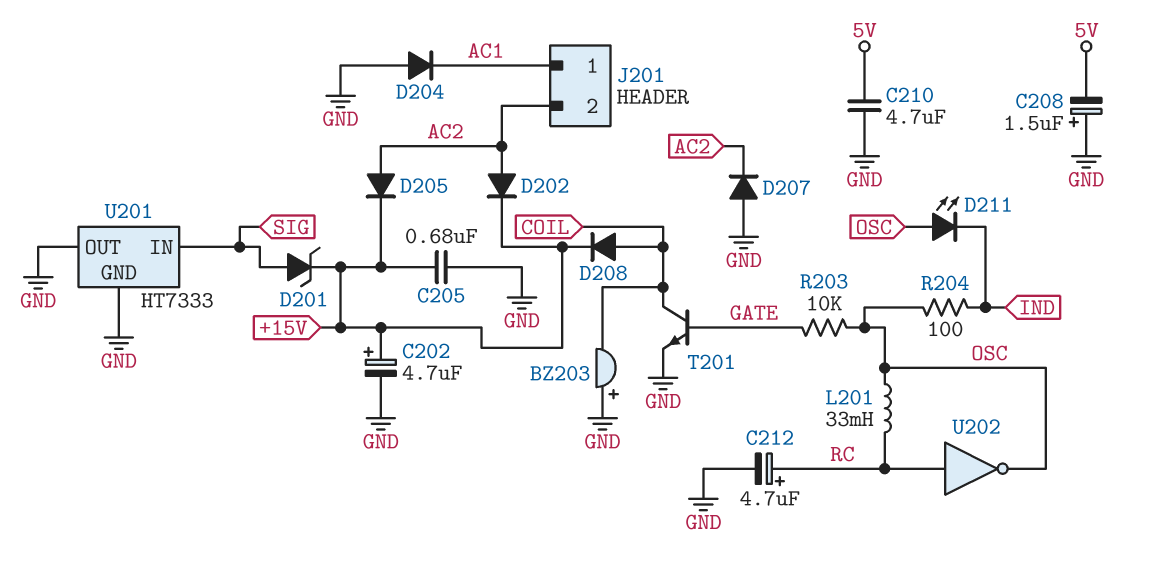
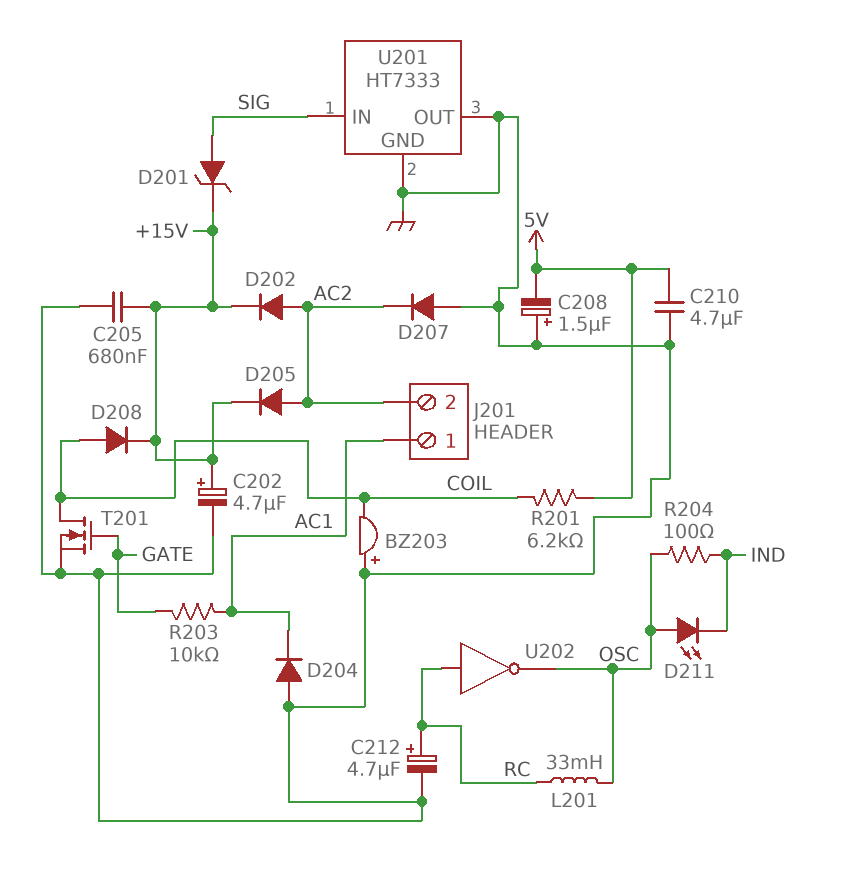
R201: none -> 6.2k (5V, COIL)
R203: 10k (GATE, OSC) -> 10k (AC1, GATE)
T201: NPN (B GATE, C COIL, E GND) -> NMOS (G GATE, D COIL, S GND)

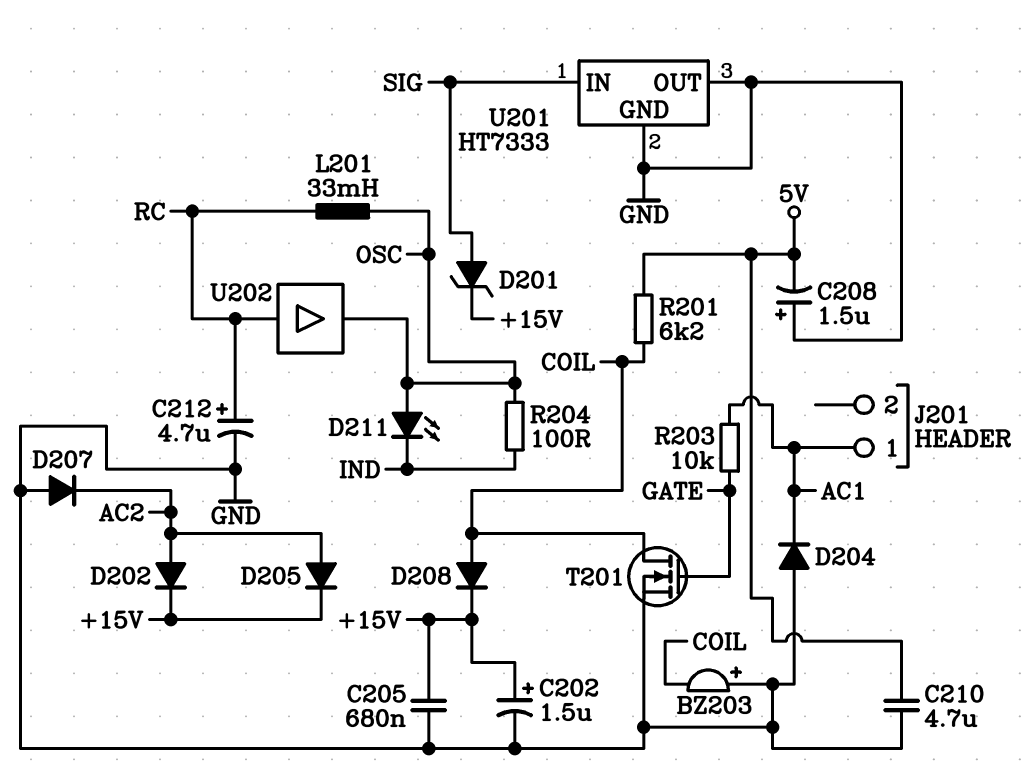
C202: 4.7uF (plus +15V, minus GND) -> 1.5uF (plus +15V, minus GND)
J201 pin 2: AC2 -> none
U202: NOT (in RC, out OSC) -> buffer (in RC, out OSC)

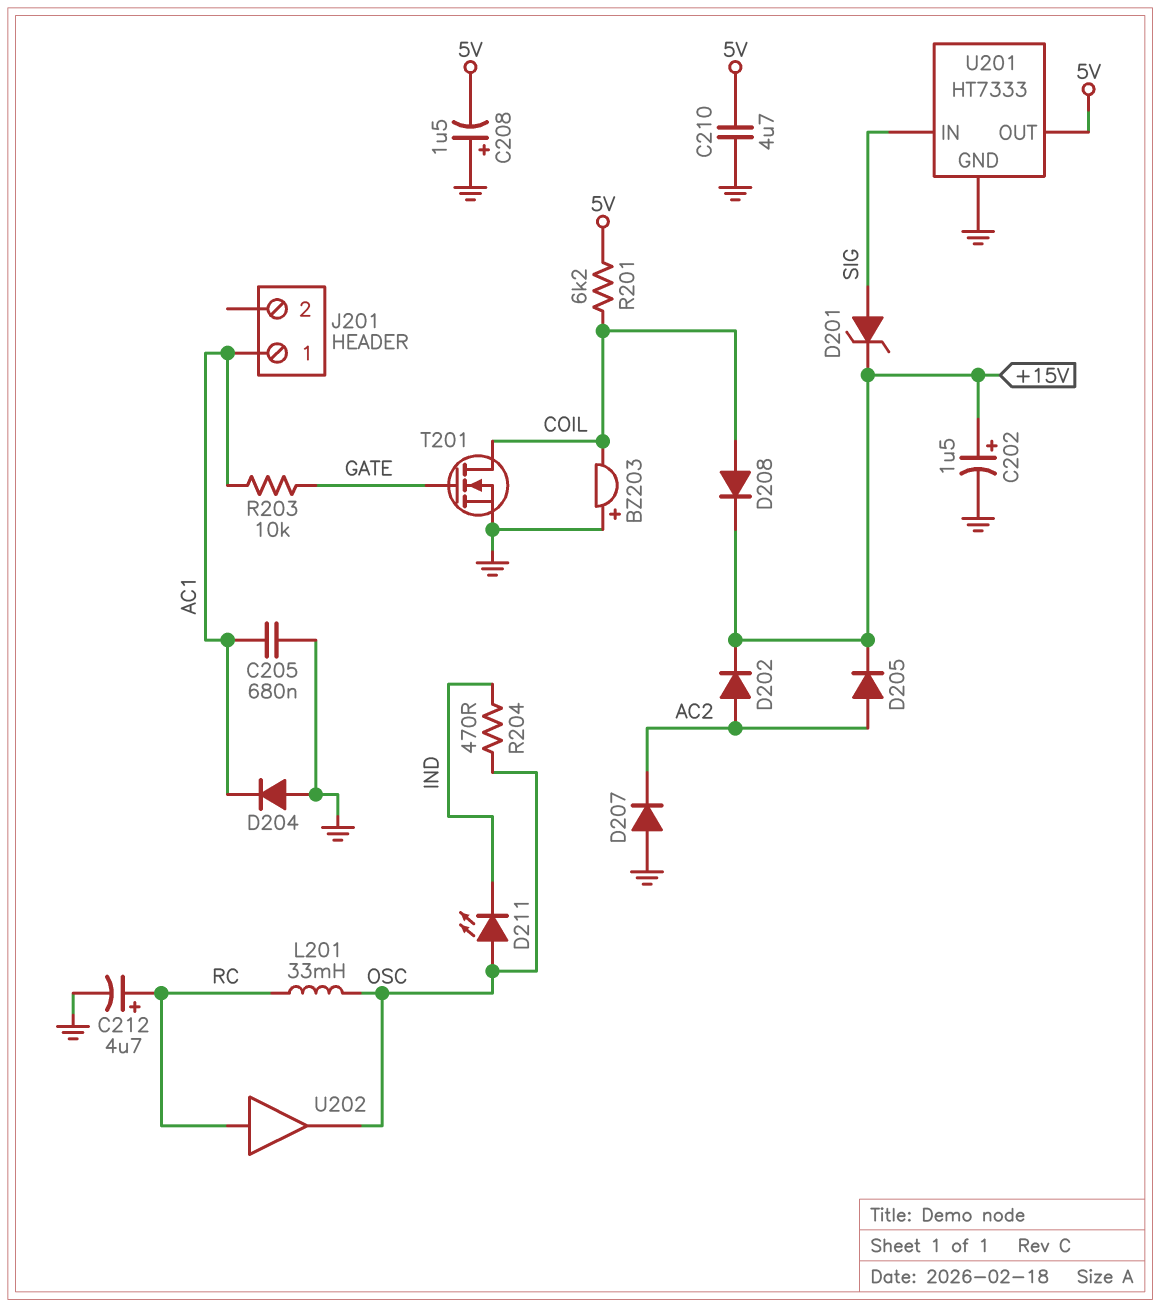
C205: 680nF (+15V, GND) -> 680nF (AC1, GND)
R204: 100 (IND, OSC) -> 470 (IND, OSC)
U201 pin OUT: GND -> 5V

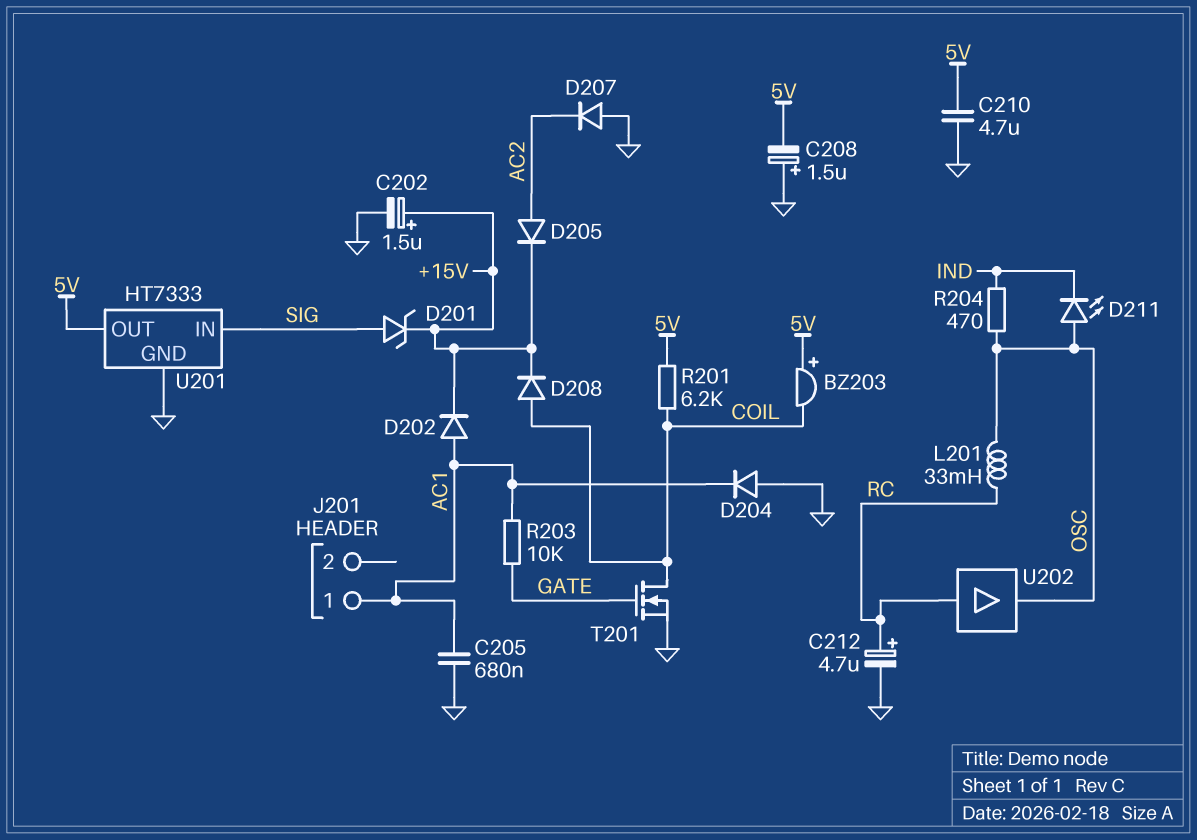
BZ203: buzzer (plus GND, minus COIL) -> buzzer (plus 5V, minus COIL)
D202: diode (A AC2, K +15V) -> diode (A AC1, K +15V)

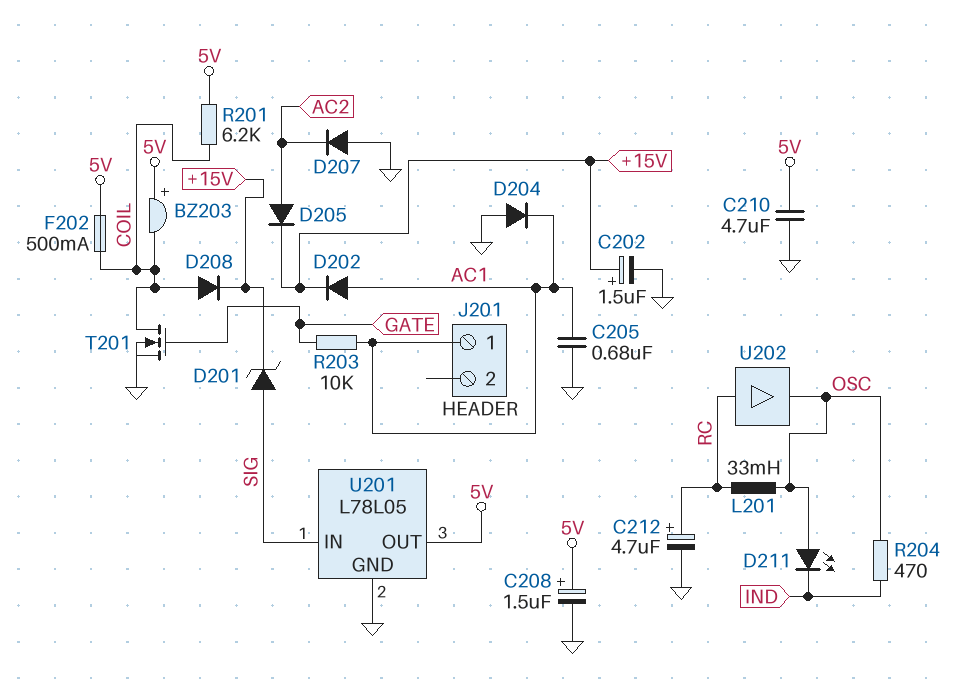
C208: 1.5uF (plus GND, minus 5V) -> 1.5uF (plus 5V, minus GND)
F202: none -> 500mA (5V, COIL)
U201: HT7333 -> L78L05

